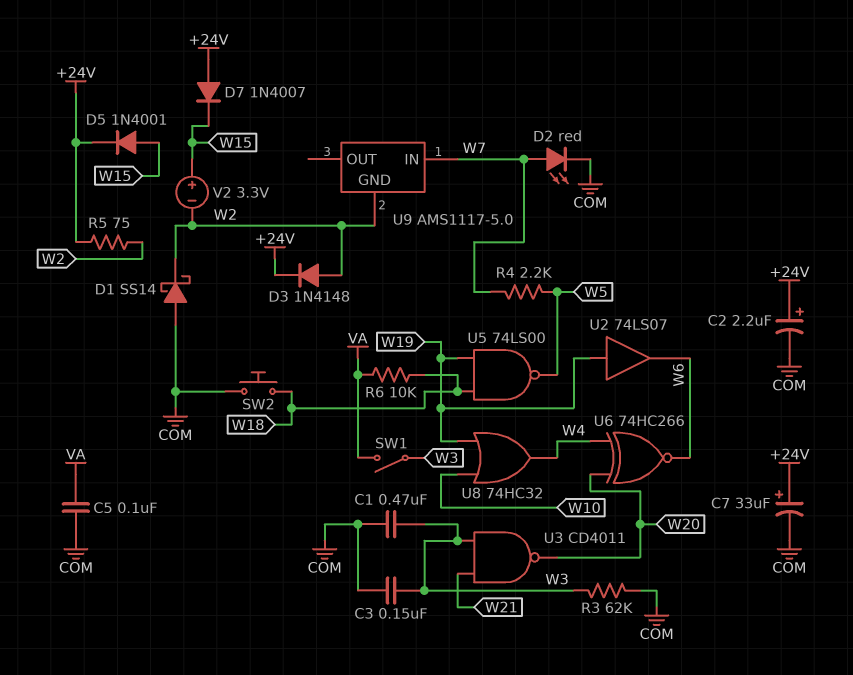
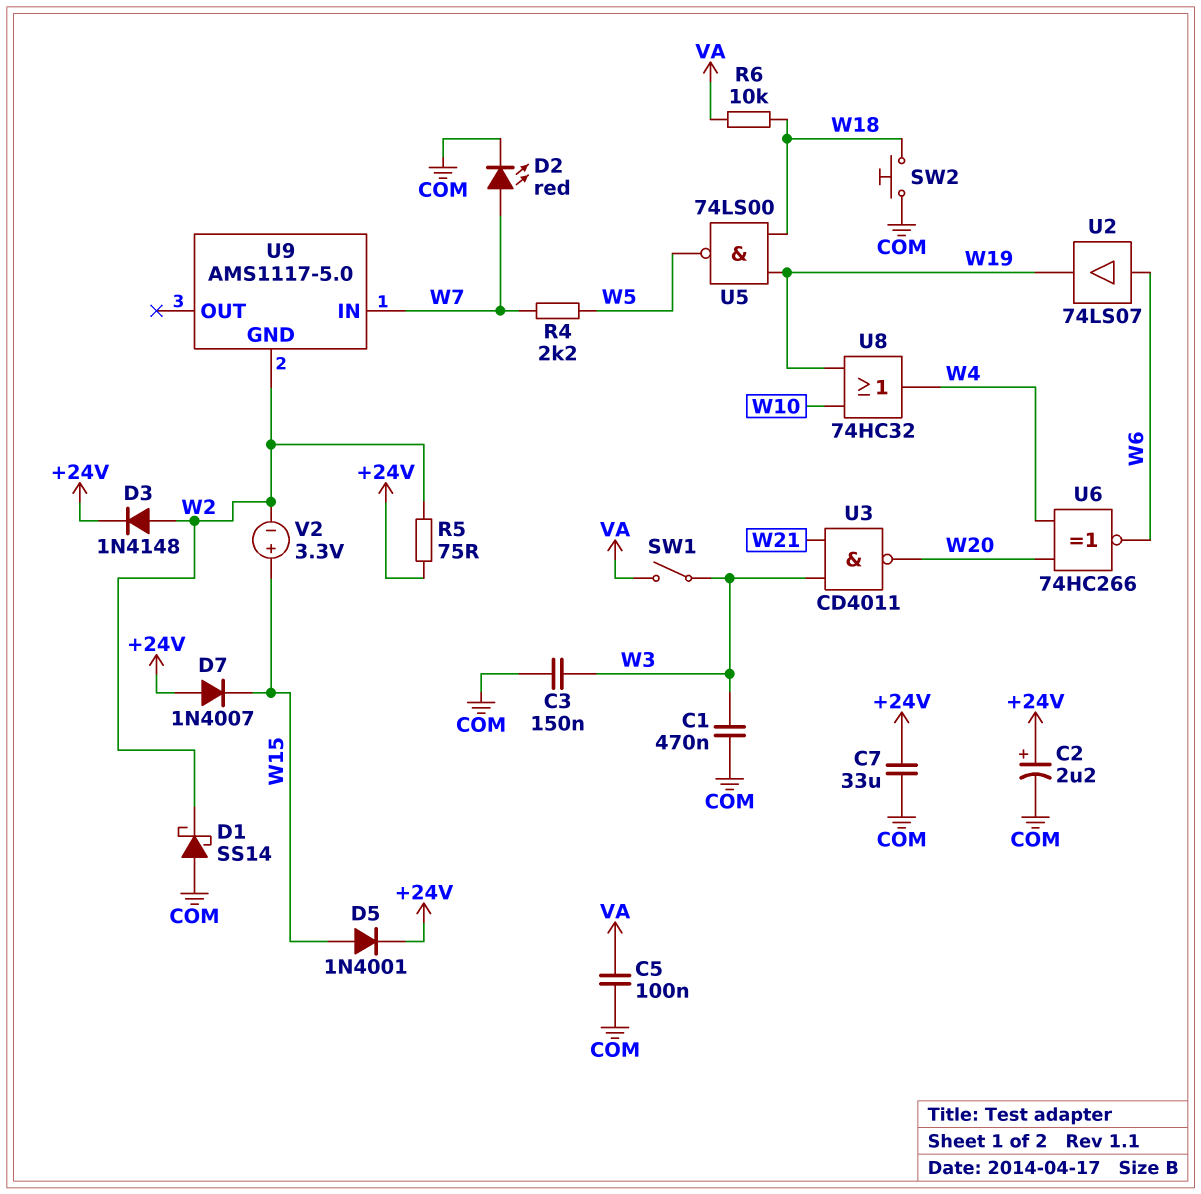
C7: 33uF (plus +24V, minus COM) -> 33uF (+24V, COM)
R3: 62k (COM, W3) -> none
U2: buffer 74LS07 (in W19, out W6) -> buffer 74LS07 (in W6, out W19)

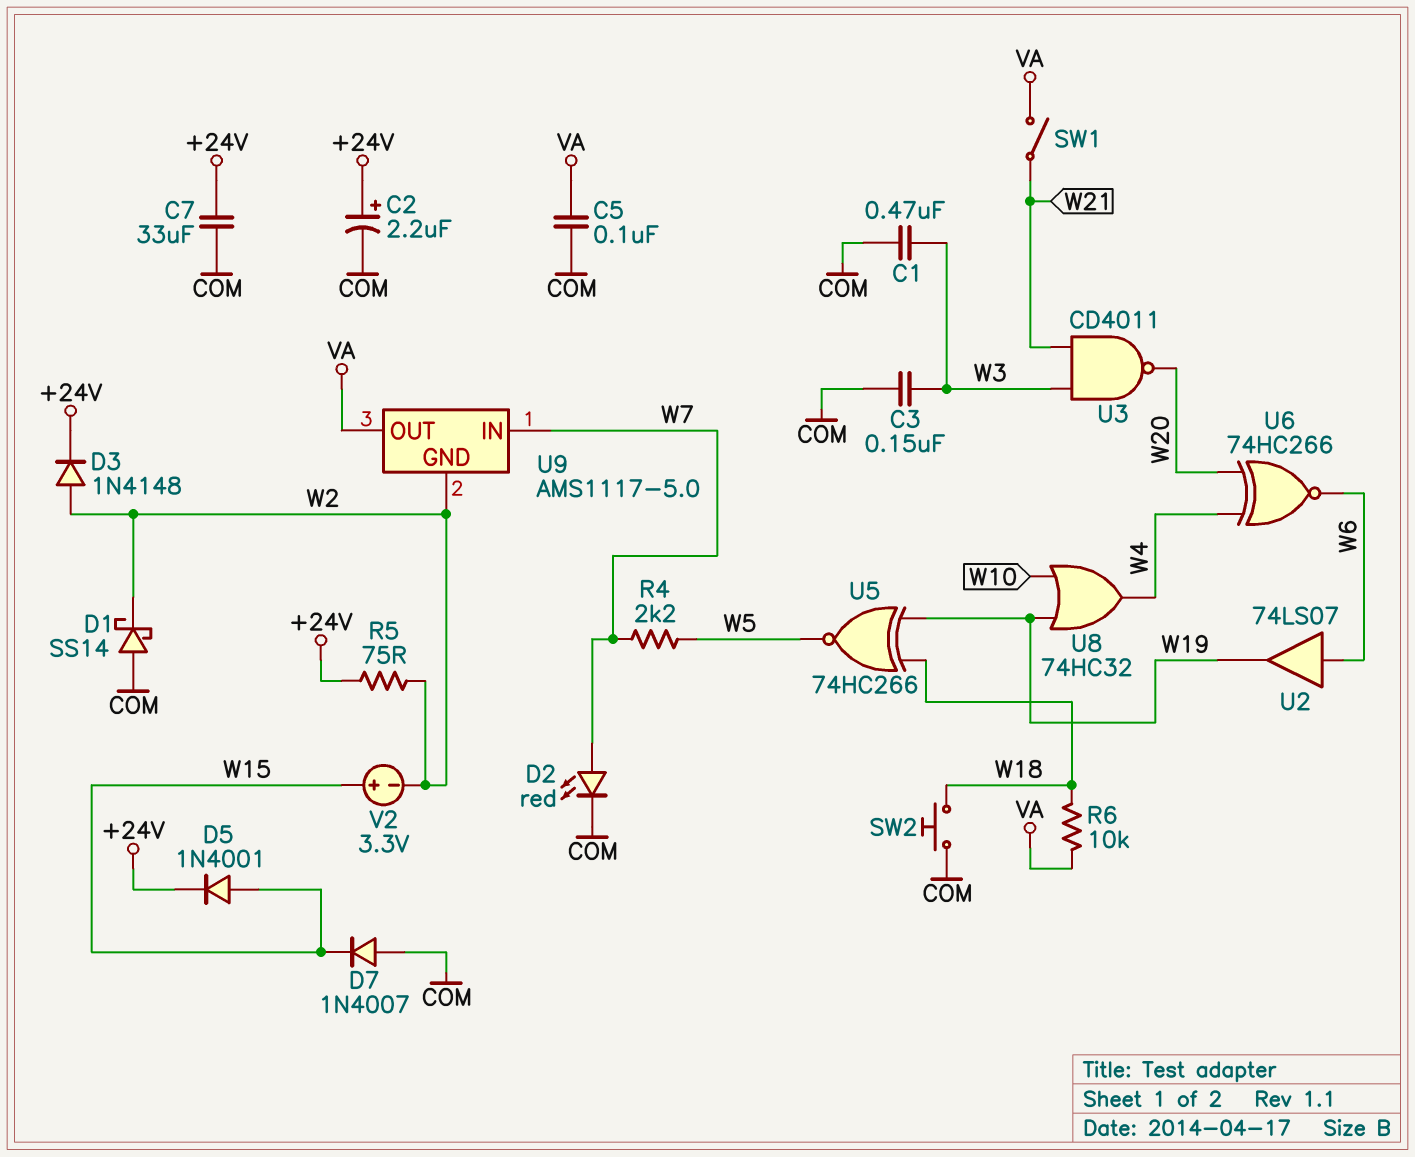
D7: diode 1N4007 (A +24V, K W15) -> diode 1N4007 (A COM, K W15)
SW1: switch (VA, W3) -> switch (VA, W21)
U5: NAND 74LS00 (in W18, in W19, out W5) -> XNOR 74HC266 (in W18, in W19, out W5)
U9 pin OUT: none -> VA

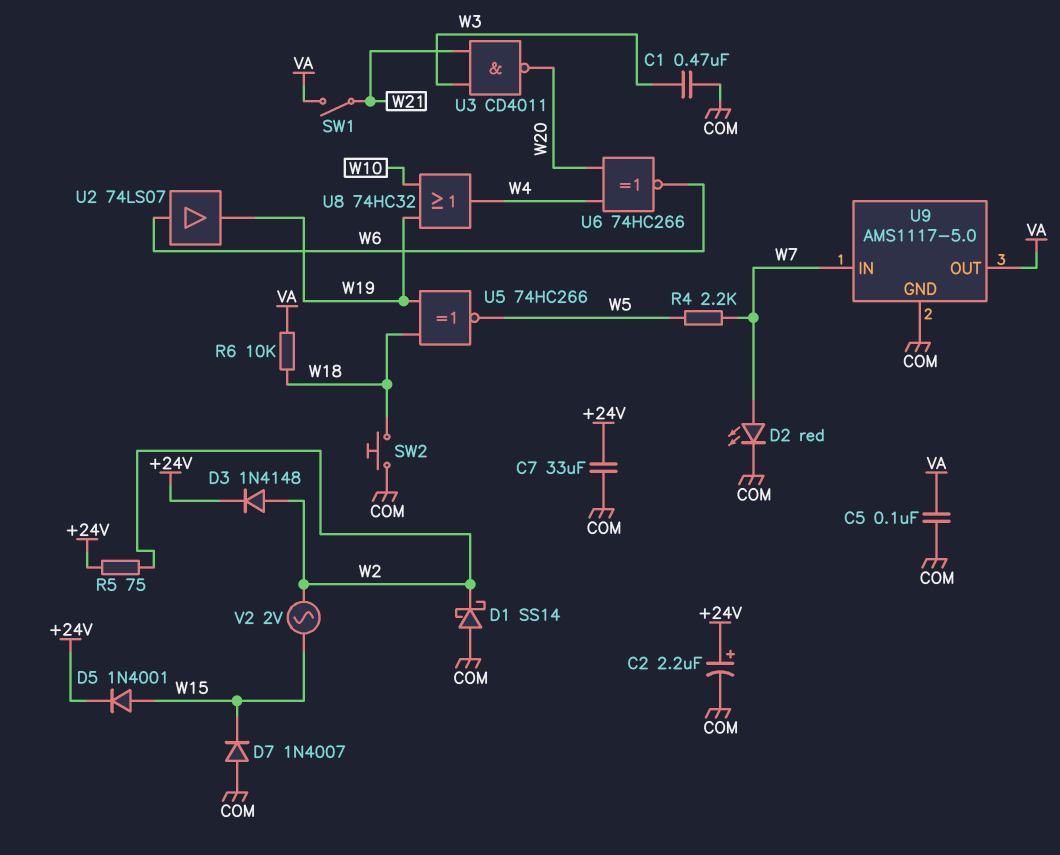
C3: 150nF (COM, W3) -> none
U9 pin GND: W2 -> COM
V2: 3.3V (plus W15, minus W2) -> AC 2V (W2, W15)

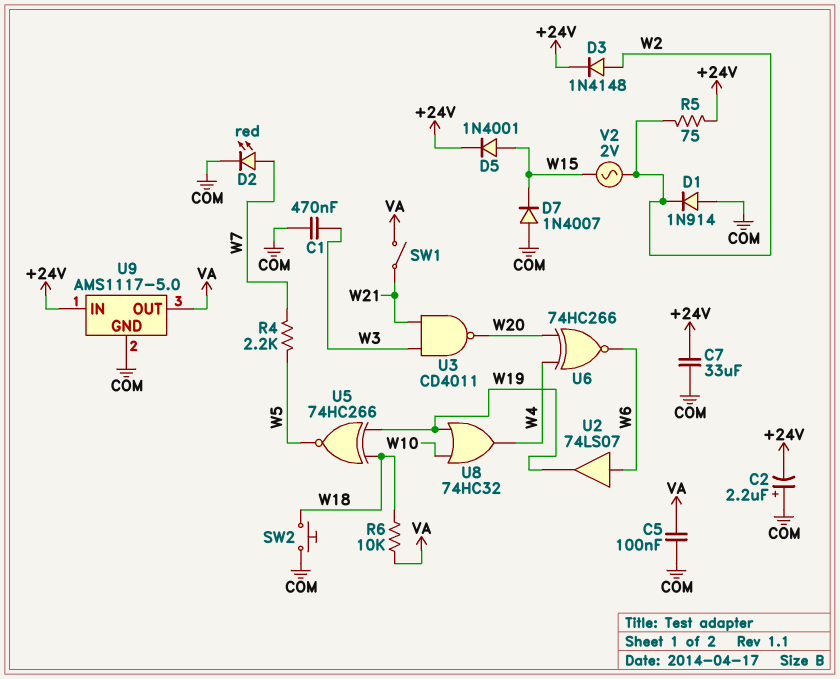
C2: 2.2uF (plus +24V, minus COM) -> 2.2uF (plus COM, minus +24V)
D1: schottky SS14 (A COM, K W2) -> diode 1N914 (A COM, K W2)
U9 pin IN: W7 -> +24V

